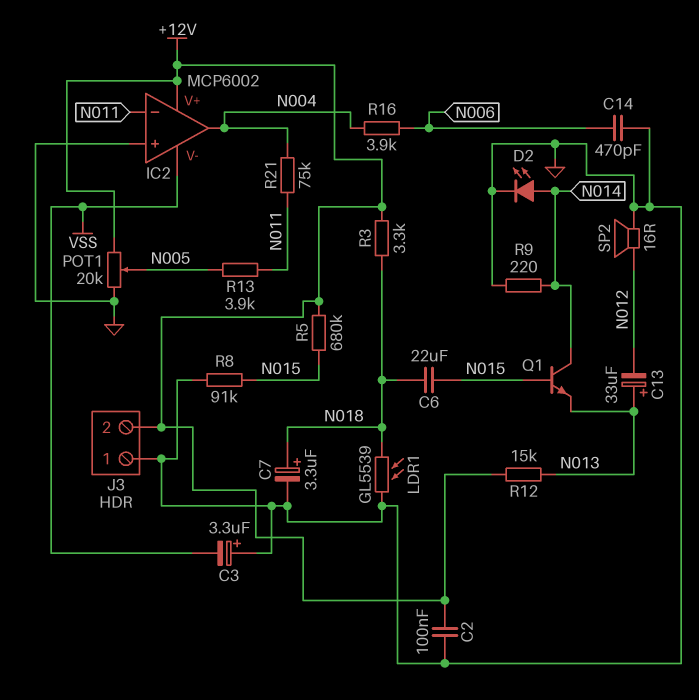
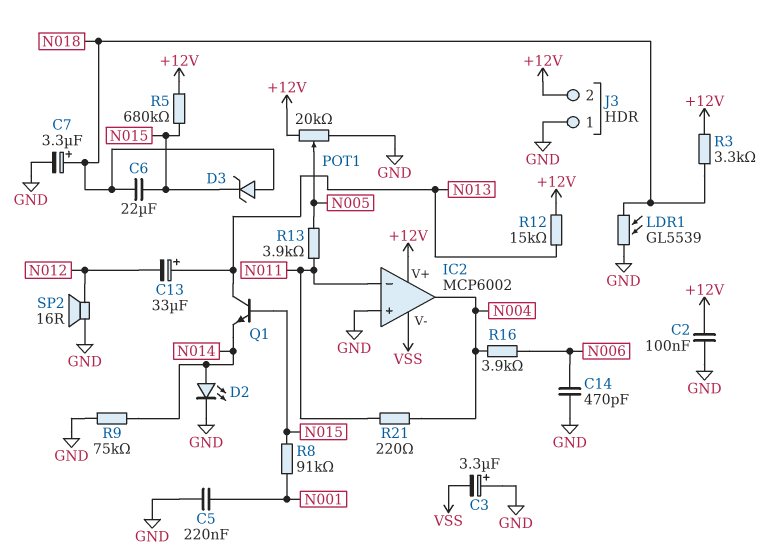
C5: none -> 220nF (GND, N001)
D3: none -> zener (A N018, K N015)
Q1: NPN (B N015, C N014, E N013) -> NPN (B N015, C N013, E N014)
R8: 91k (GND, N015) -> 91k (N001, N015)
R9: 220 (GND, N014) -> 75k (GND, N014)
R21: 75k (N004, N011) -> 220 (N004, N011)

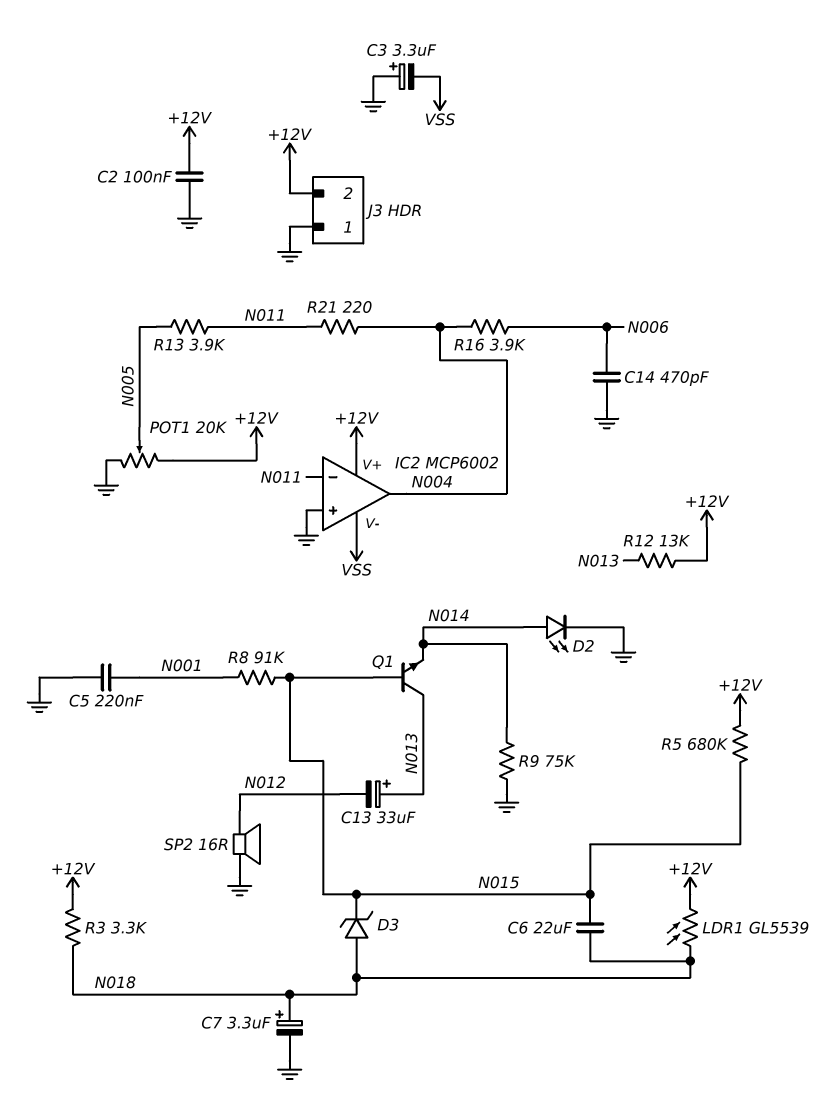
LDR1: GL5539 (GND, N018) -> GL5539 (+12V, N018)
R12: 15k (+12V, N013) -> 13k (+12V, N013)

